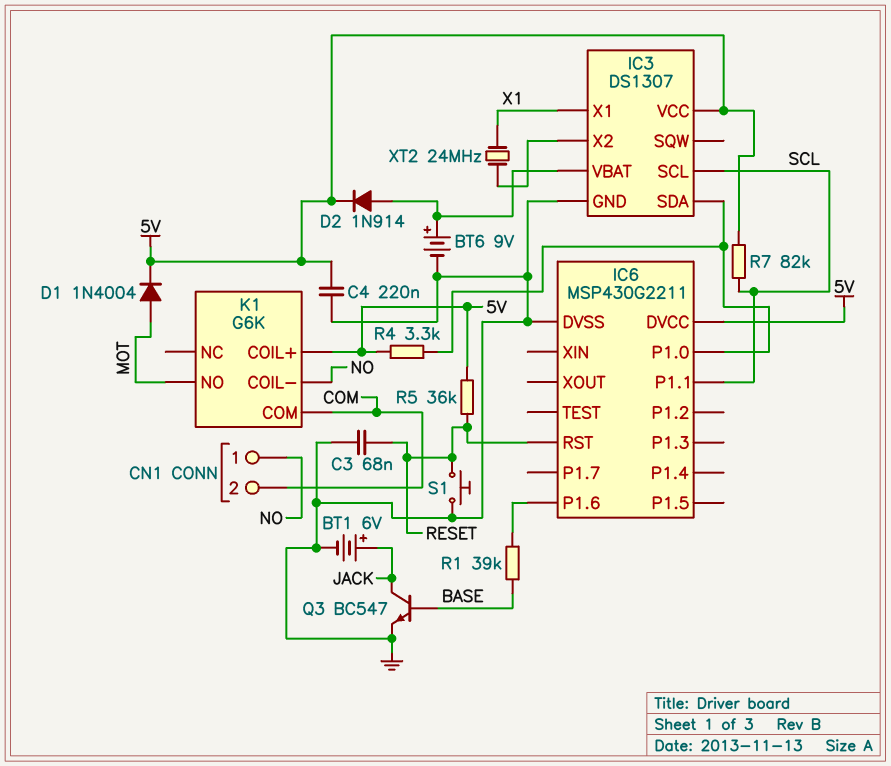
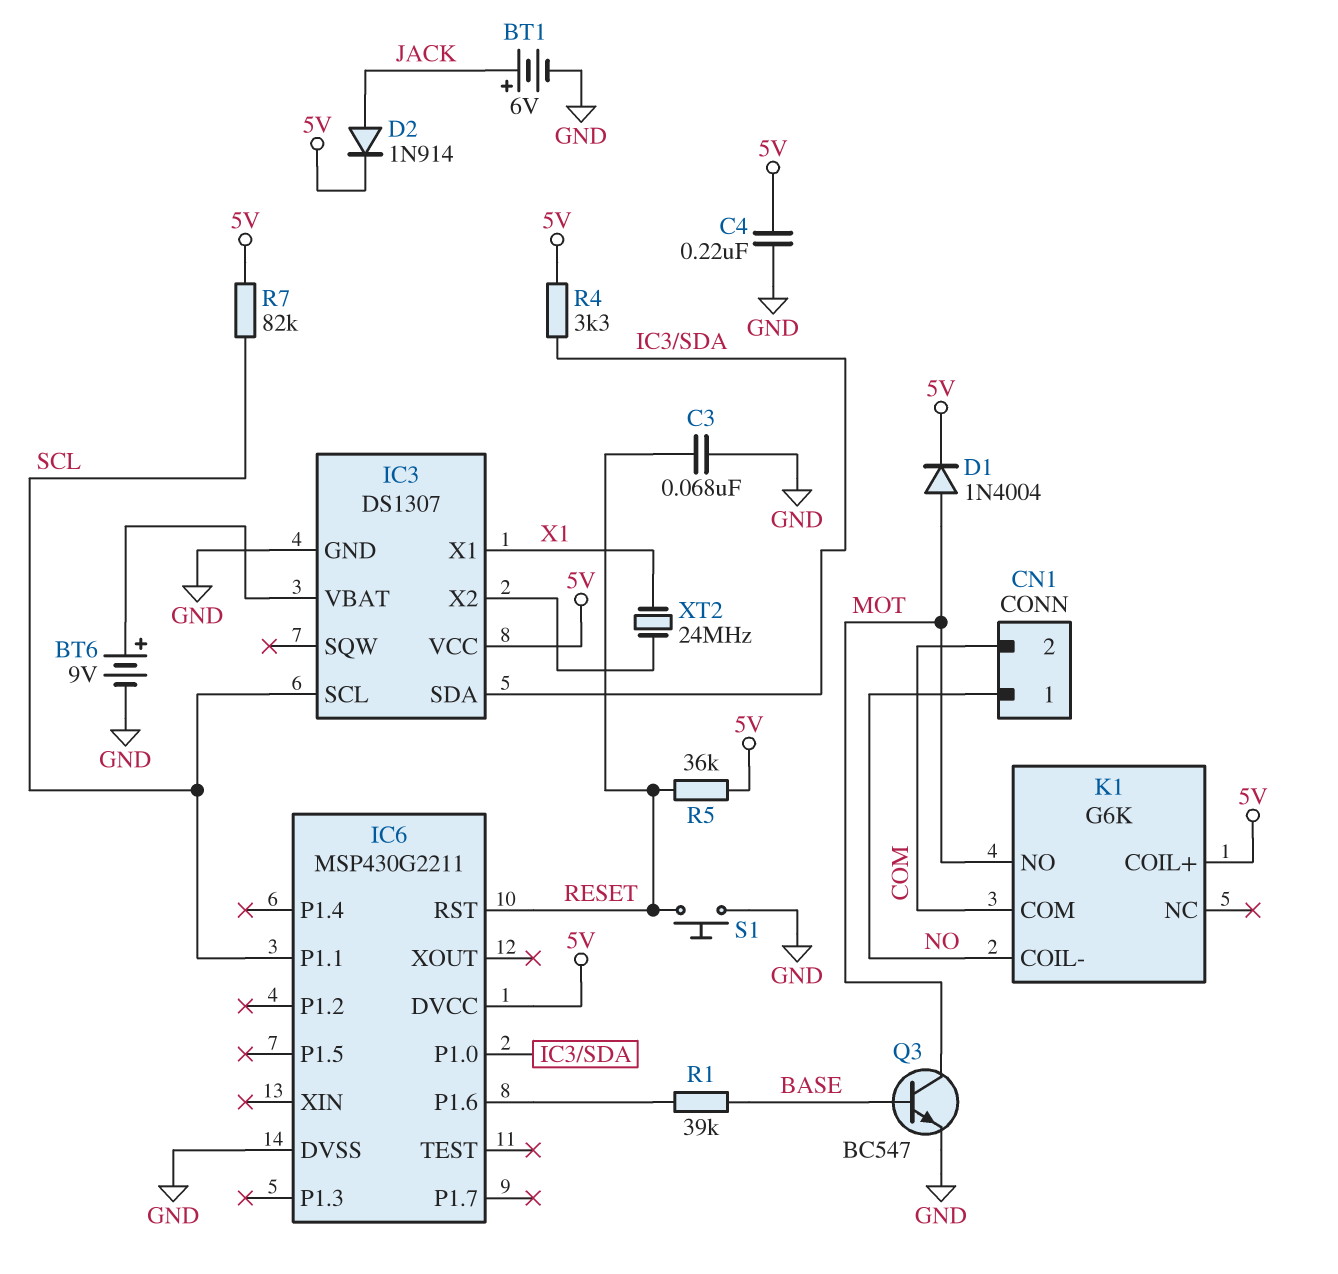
D2: diode 1N914 (A IC3/VBAT, K 5V) -> diode 1N914 (A JACK, K 5V)
Q3: NPN BC547 (B BASE, C JACK, E GND) -> NPN BC547 (B BASE, C MOT, E GND)

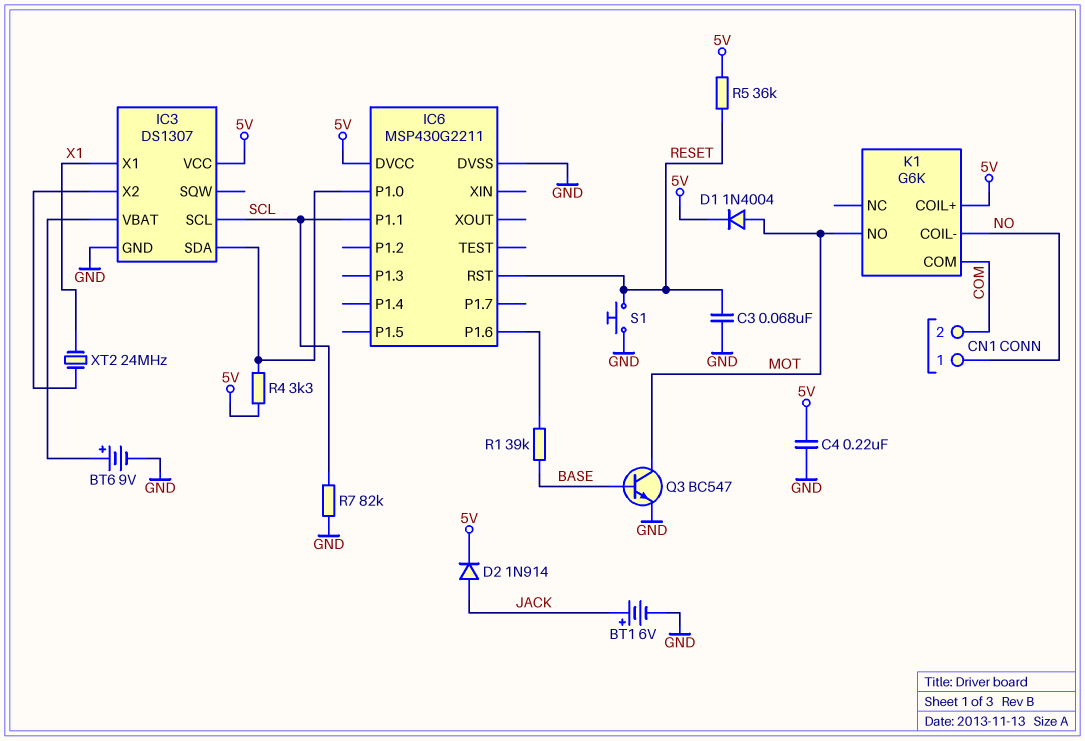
R7: 82k (5V, SCL) -> 82k (GND, SCL)

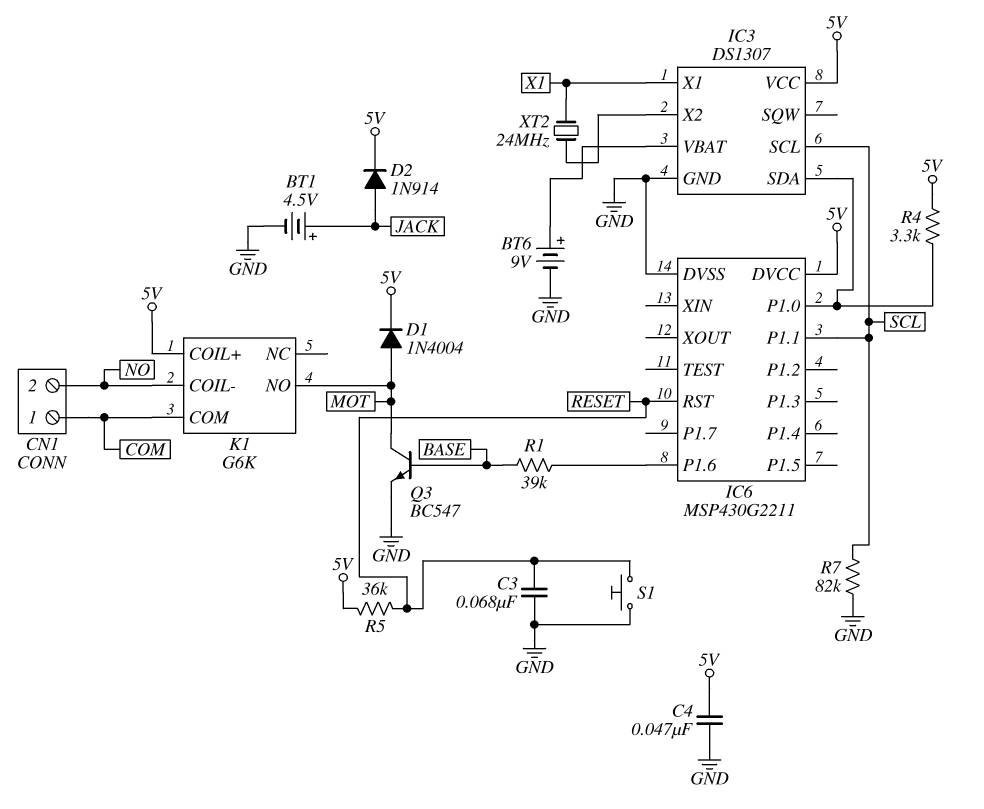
BT1: 6V (plus JACK, minus GND) -> 4.5V (plus JACK, minus GND)
C4: 220nF (5V, GND) -> 47nF (5V, GND)
CN1 pin 1: NO -> COM
CN1 pin 2: COM -> NO

